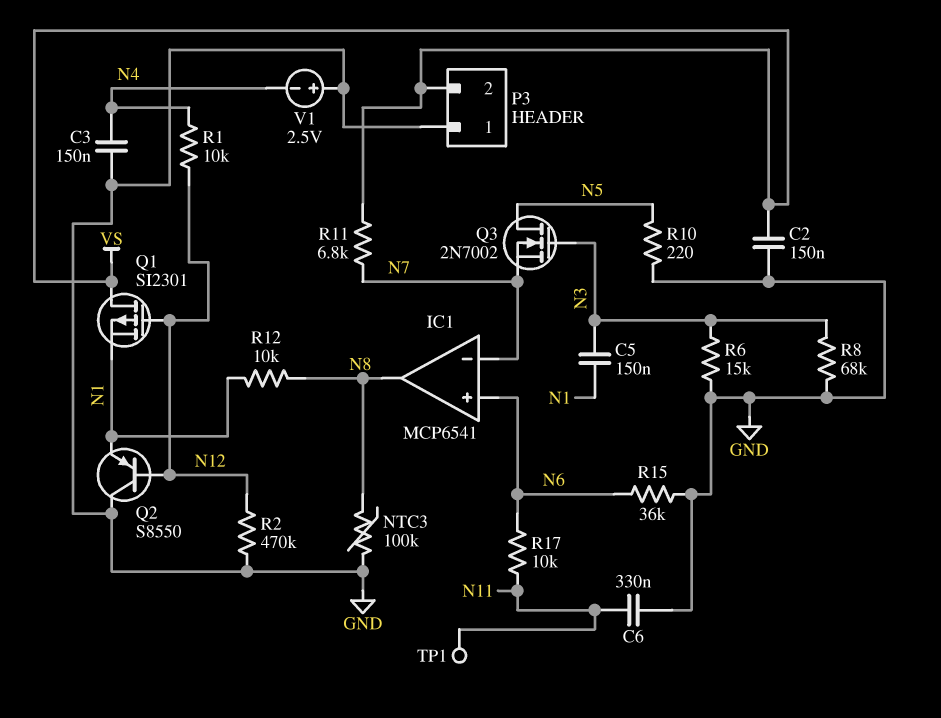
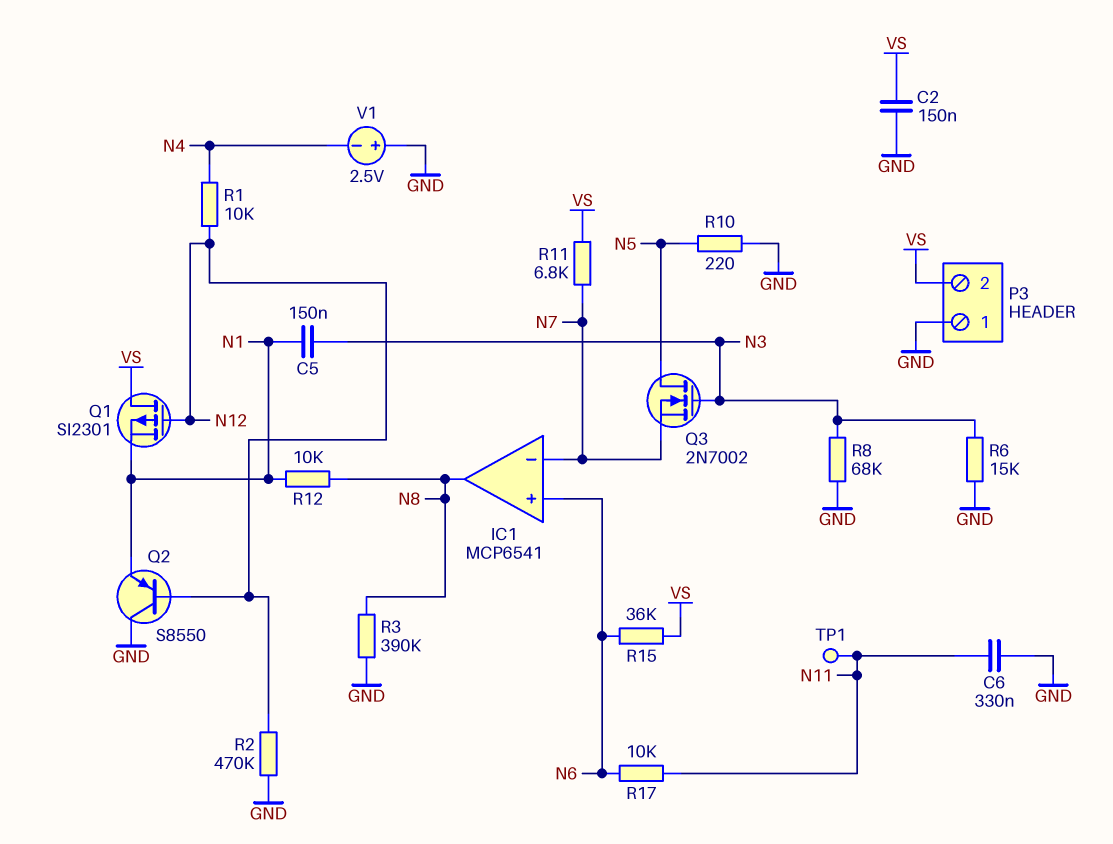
C3: 150nF (GND, N4) -> none
NTC3: 100k (GND, N8) -> none
R3: none -> 390k (GND, N8)
R15: 36k (GND, N6) -> 36k (N6, VS)

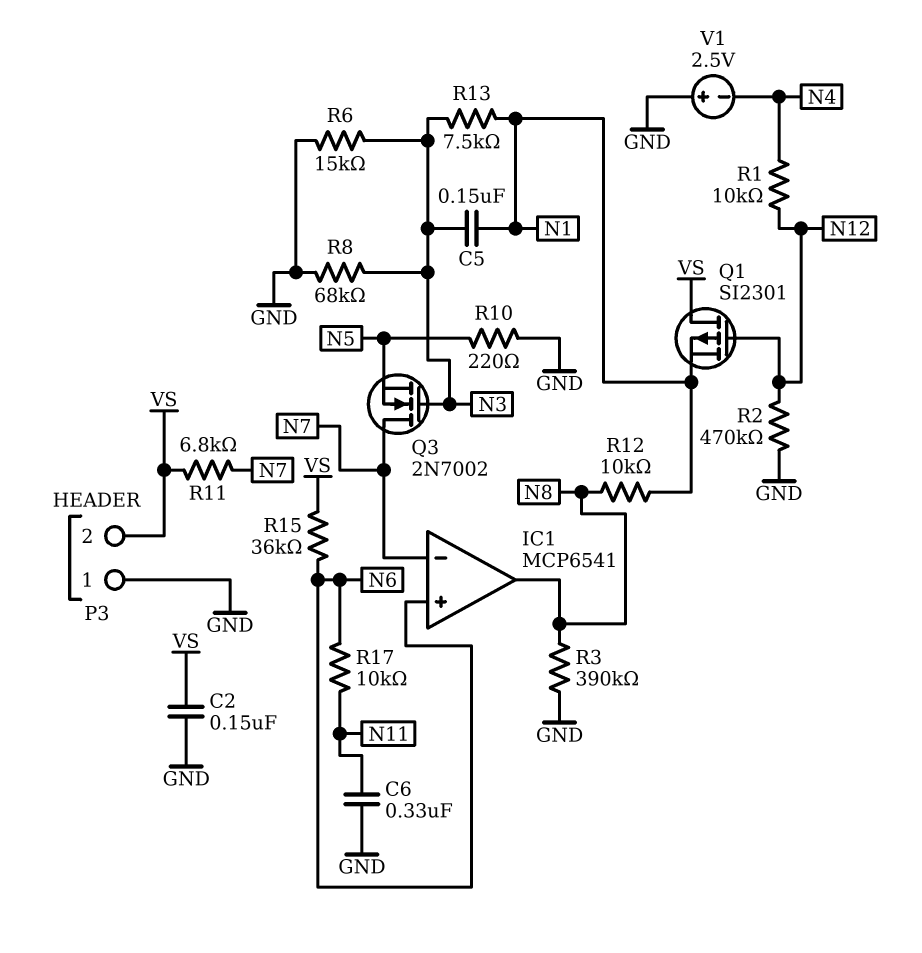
Q2: PNP S8550 (B N12, C GND, E N1) -> none
Q3: NMOS 2N7002 (G N3, D N5, S N7) -> NMOS 2N7002 (G N3, D N7, S N5)
R13: none -> 7.5k (N1, N3)
TP1: test point (N11) -> none

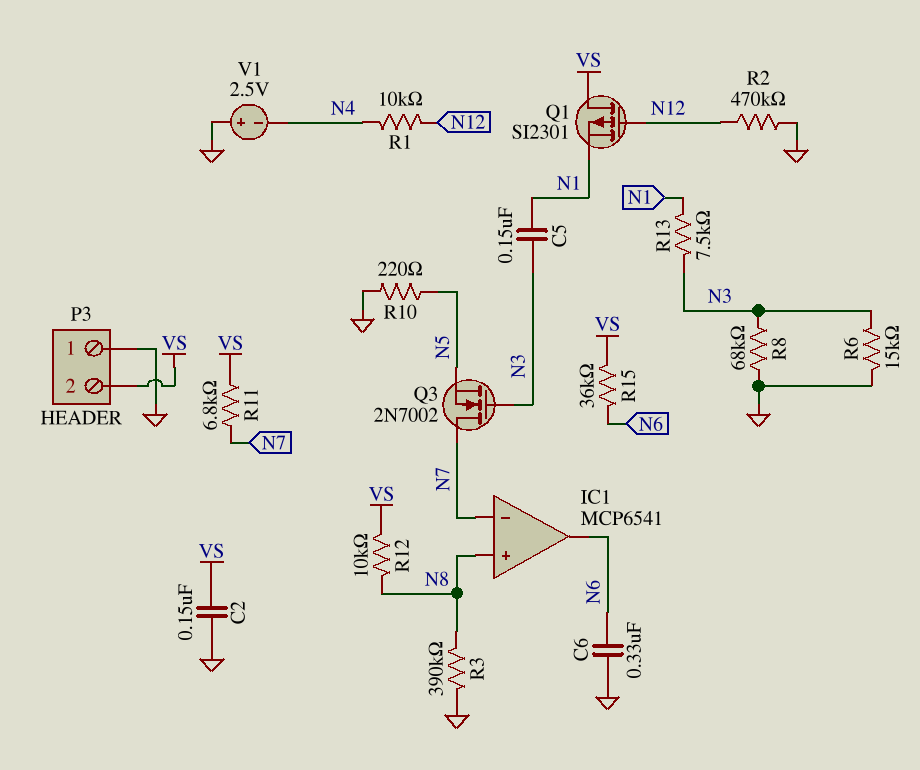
C6: 330nF (GND, N11) -> 330nF (GND, N6)
IC1 pin in+: N6 -> N8
IC1 pin out: N8 -> N6
R12: 10k (N1, N8) -> 10k (N8, VS)
R17: 10k (N6, N11) -> none

